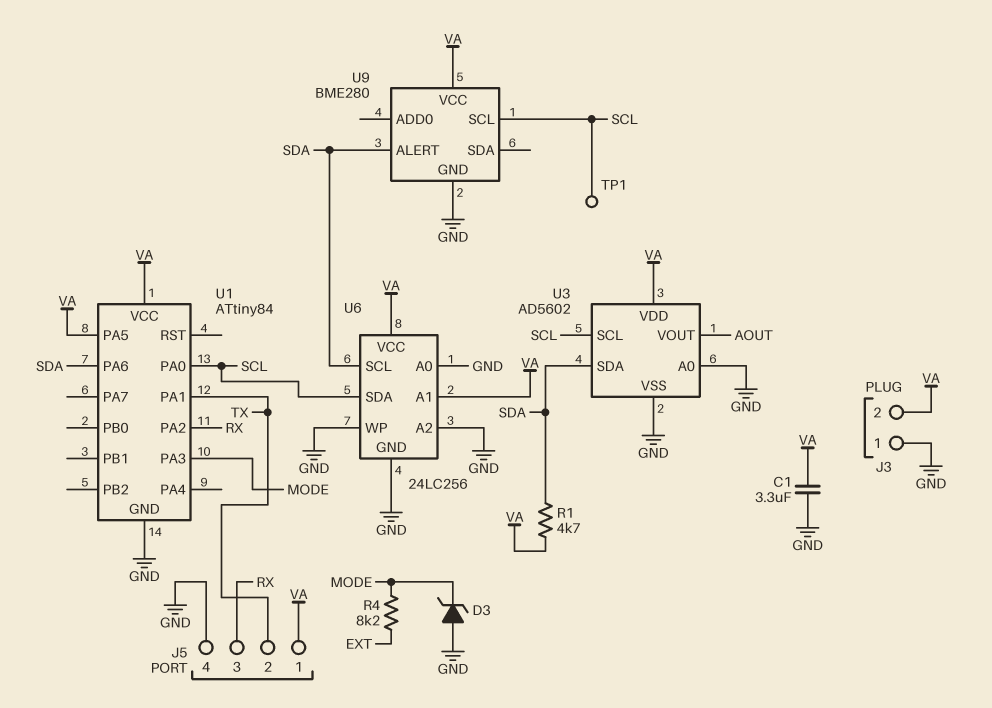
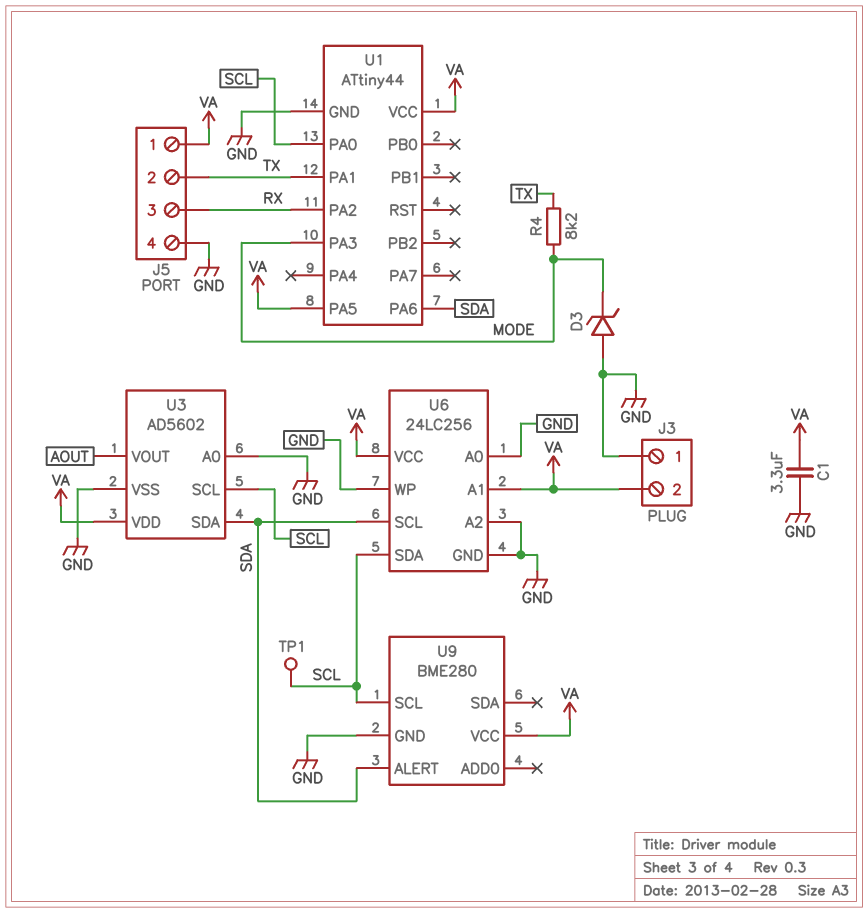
R1: 4.7k (SDA, VA) -> none
R4: 8.2k (EXT, MODE) -> 8.2k (MODE, TX)
U1: ATtiny84 -> ATtiny44

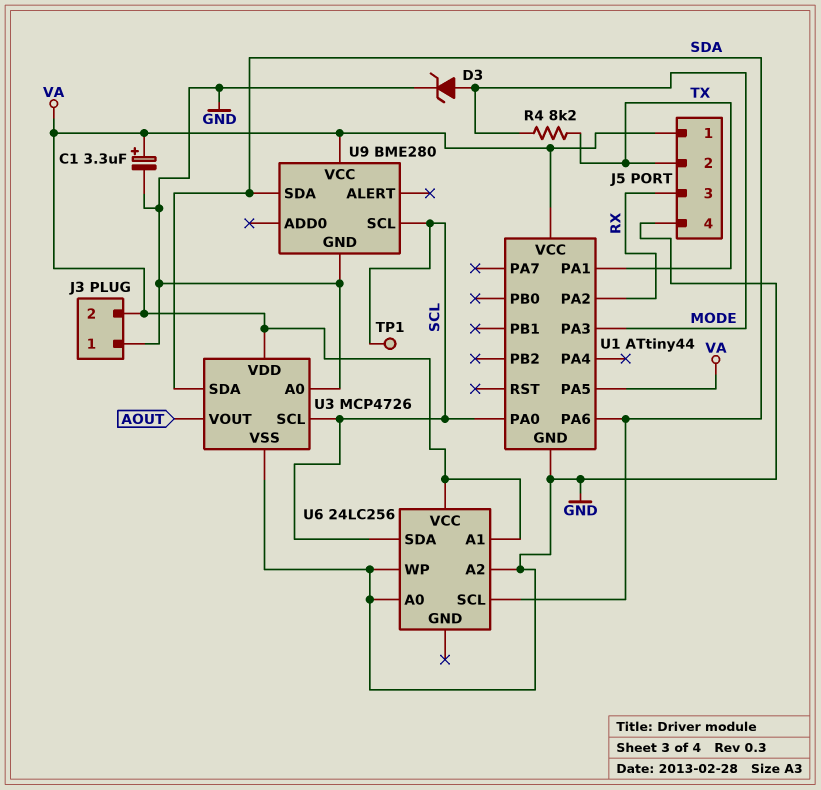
C1: 3.3uF (GND, VA) -> 3.3uF (plus VA, minus GND)
D3: zener (A GND, K MODE) -> zener (A MODE, K GND)
U3: AD5602 -> MCP4726
U6 pin GND: GND -> none
U9 pin ALERT: SDA -> none
U9 pin SDA: none -> SDA

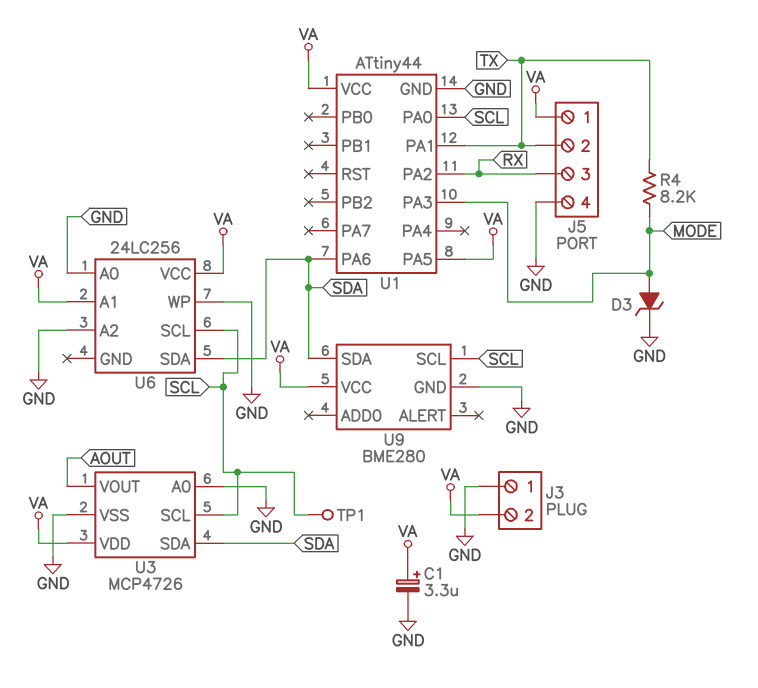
U6 pin SCL: SDA -> SCL
U6 pin SDA: SCL -> SDA

